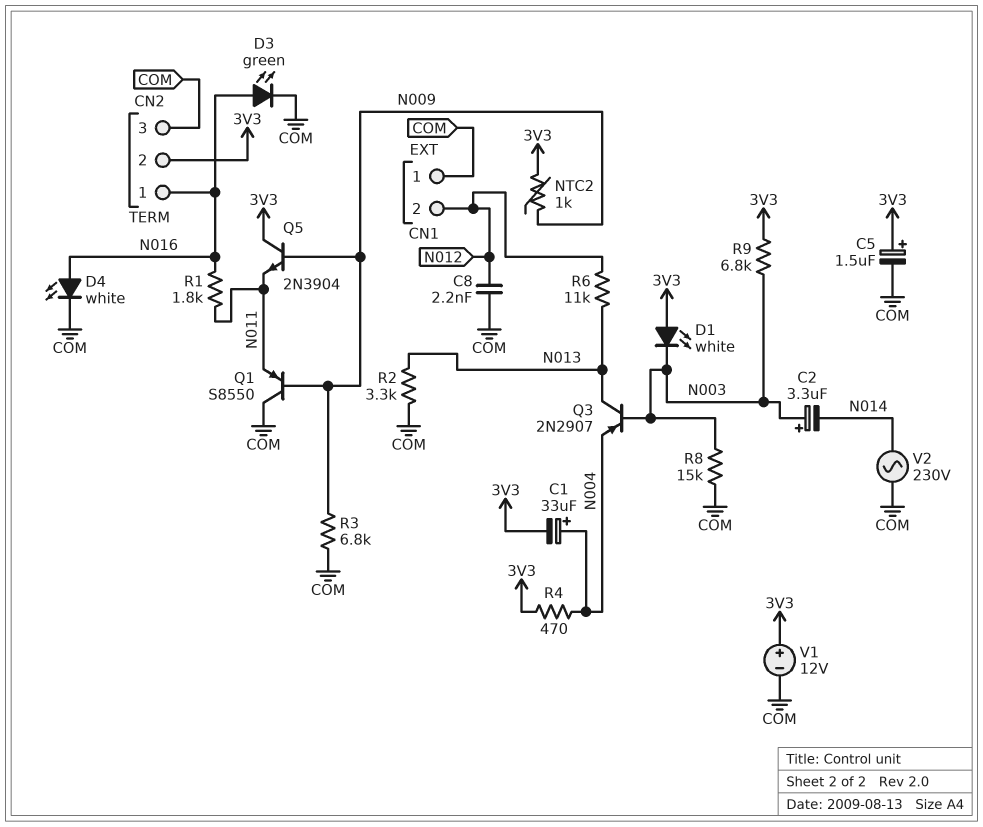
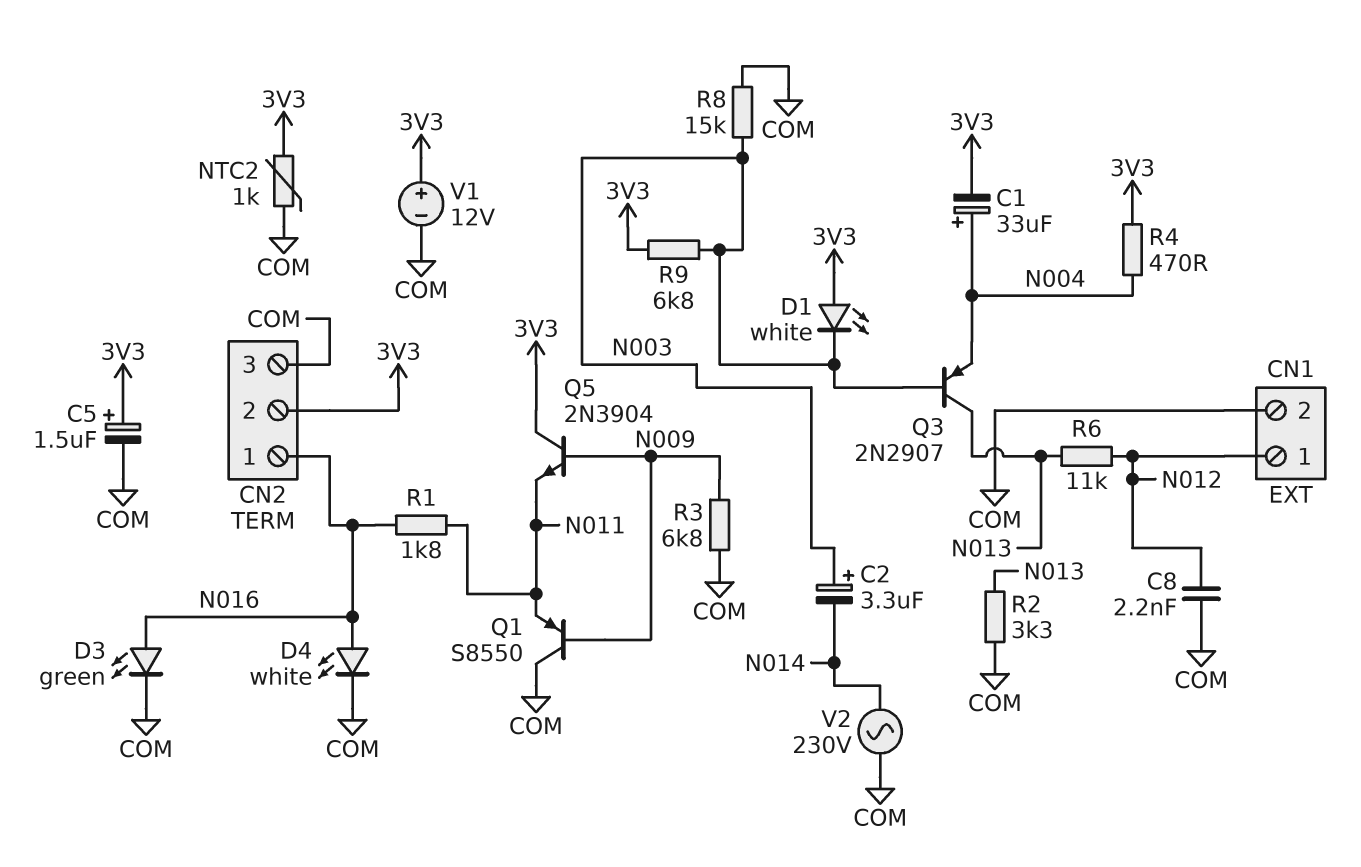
CN1 pin 1: COM -> N012
CN1 pin 2: N012 -> COM
NTC2: 1k (3V3, N009) -> 1k (3V3, COM)

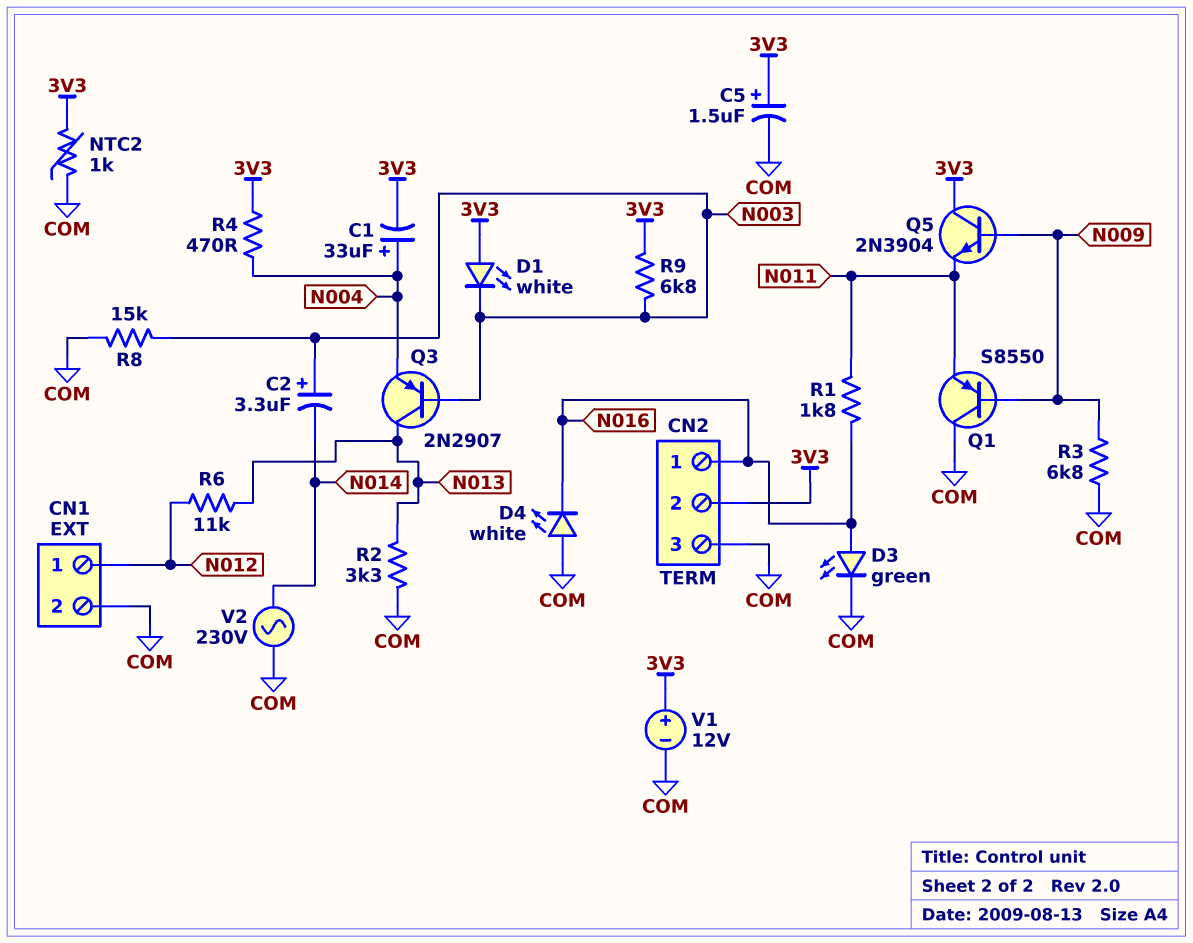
C8: 2.2nF (COM, N012) -> none
D4: LED white (A N016, K COM) -> LED white (A COM, K N016)

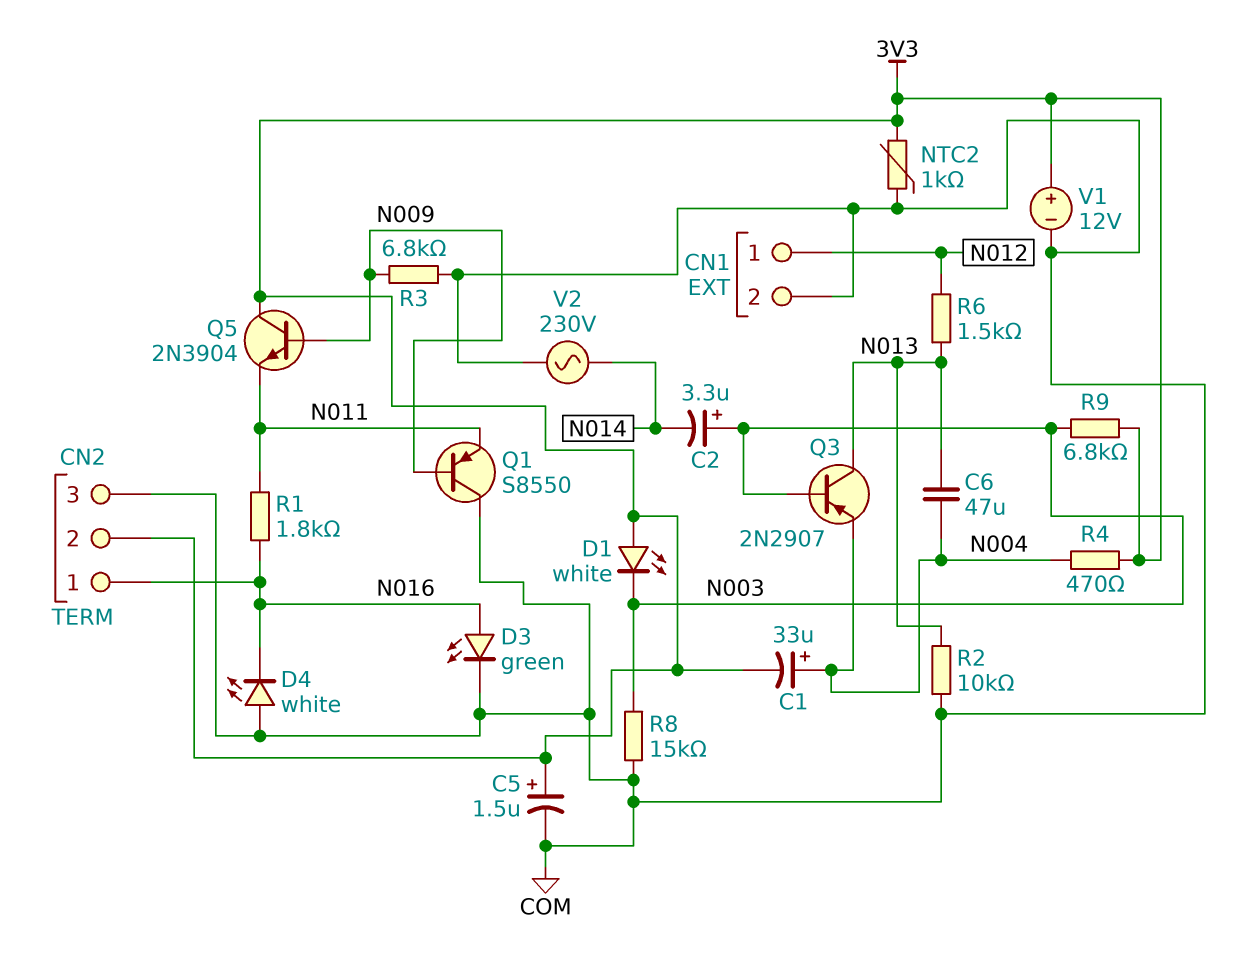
C6: none -> 47uF (N004, N013)
R2: 3.3k (COM, N013) -> 10k (COM, N013)
R6: 11k (N012, N013) -> 1.5k (N012, N013)

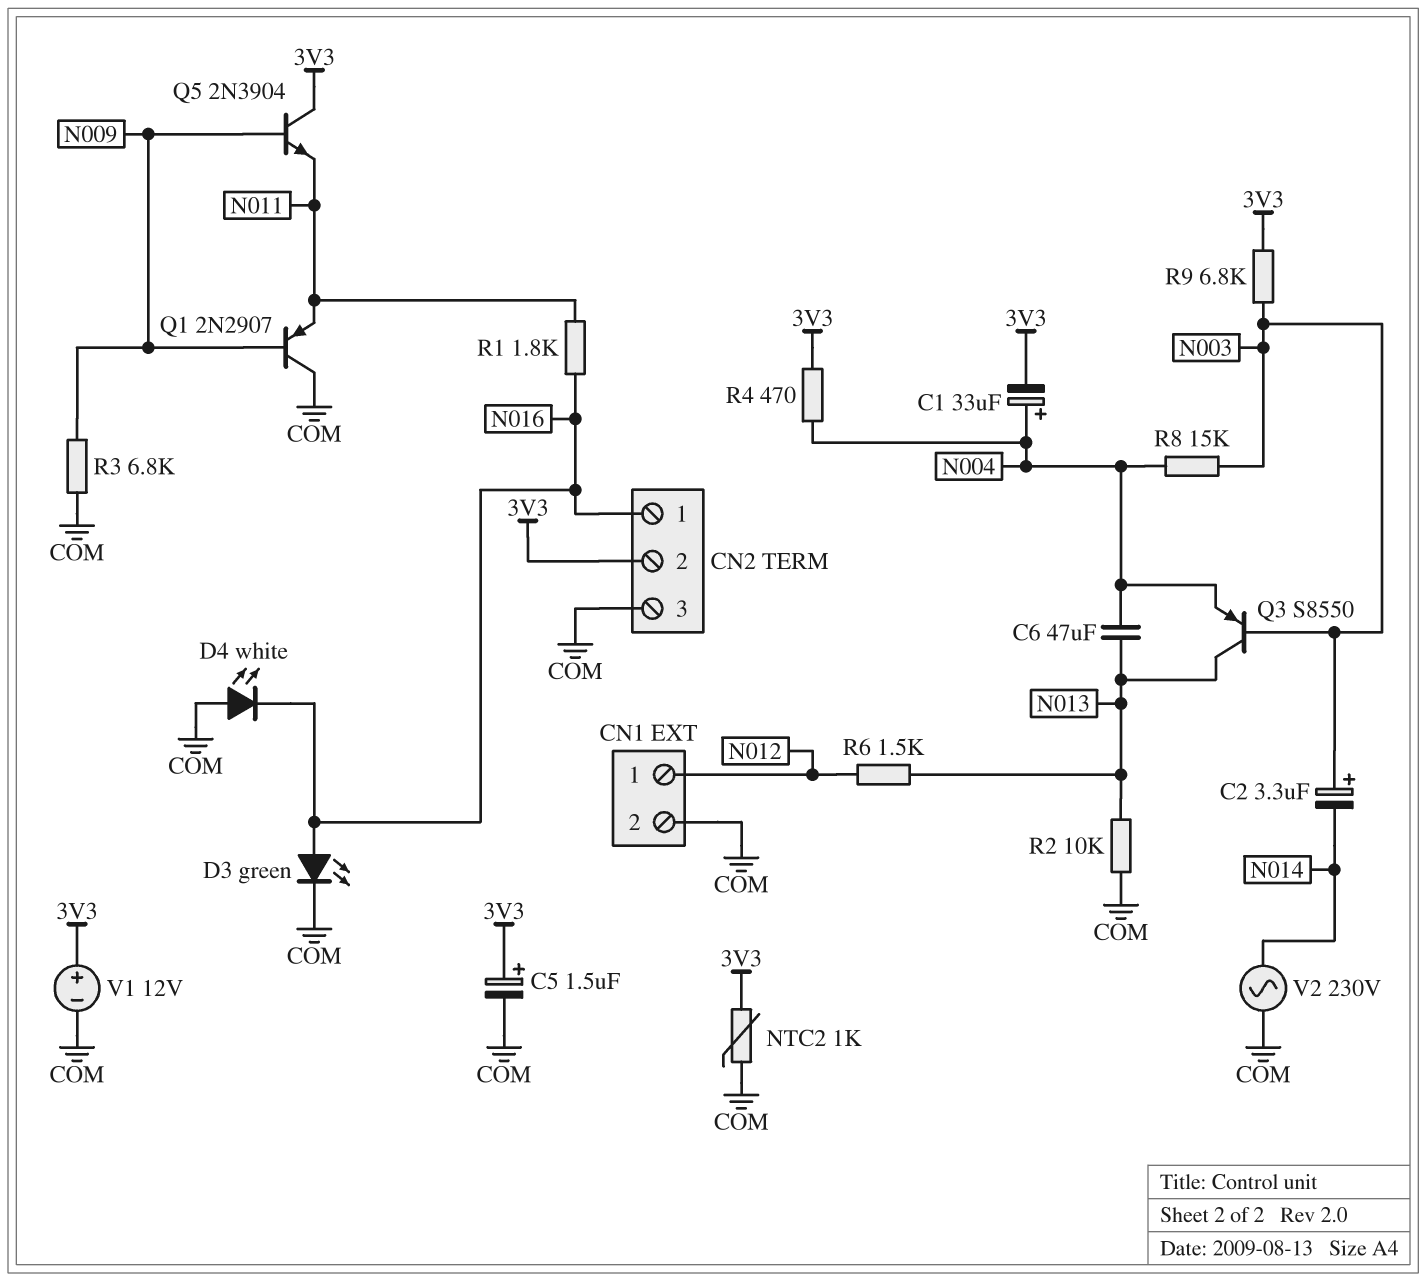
D1: LED white (A 3V3, K N003) -> none
Q1: PNP S8550 (B N009, C COM, E N011) -> PNP 2N2907 (B N009, C COM, E N011)
Q3: PNP 2N2907 (B N003, C N013, E N004) -> PNP S8550 (B N003, C N013, E N004)
R8: 15k (COM, N003) -> 15k (N003, N004)

